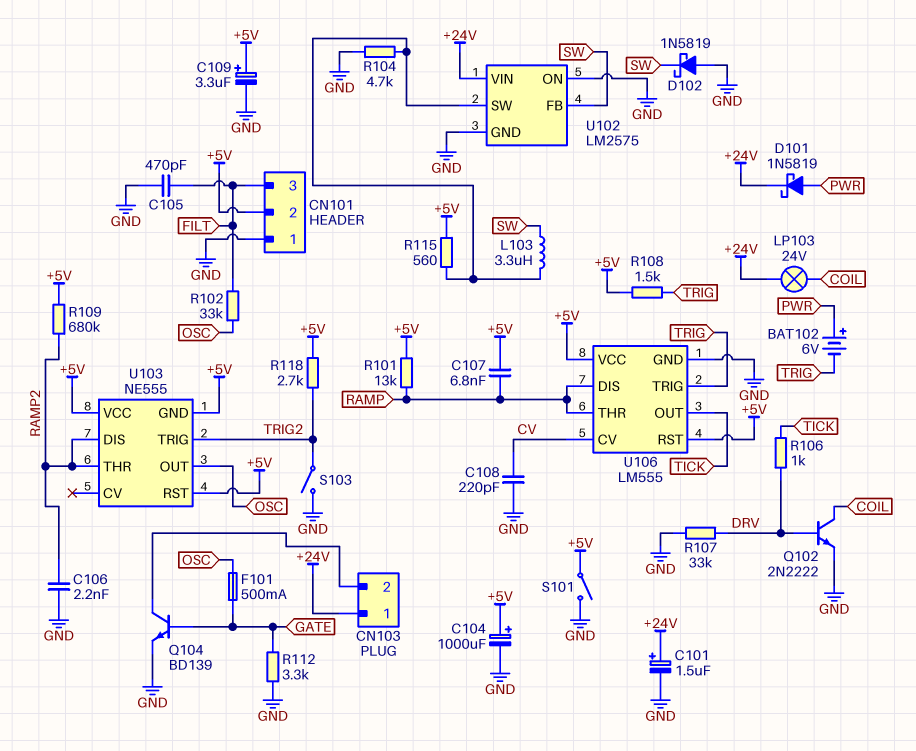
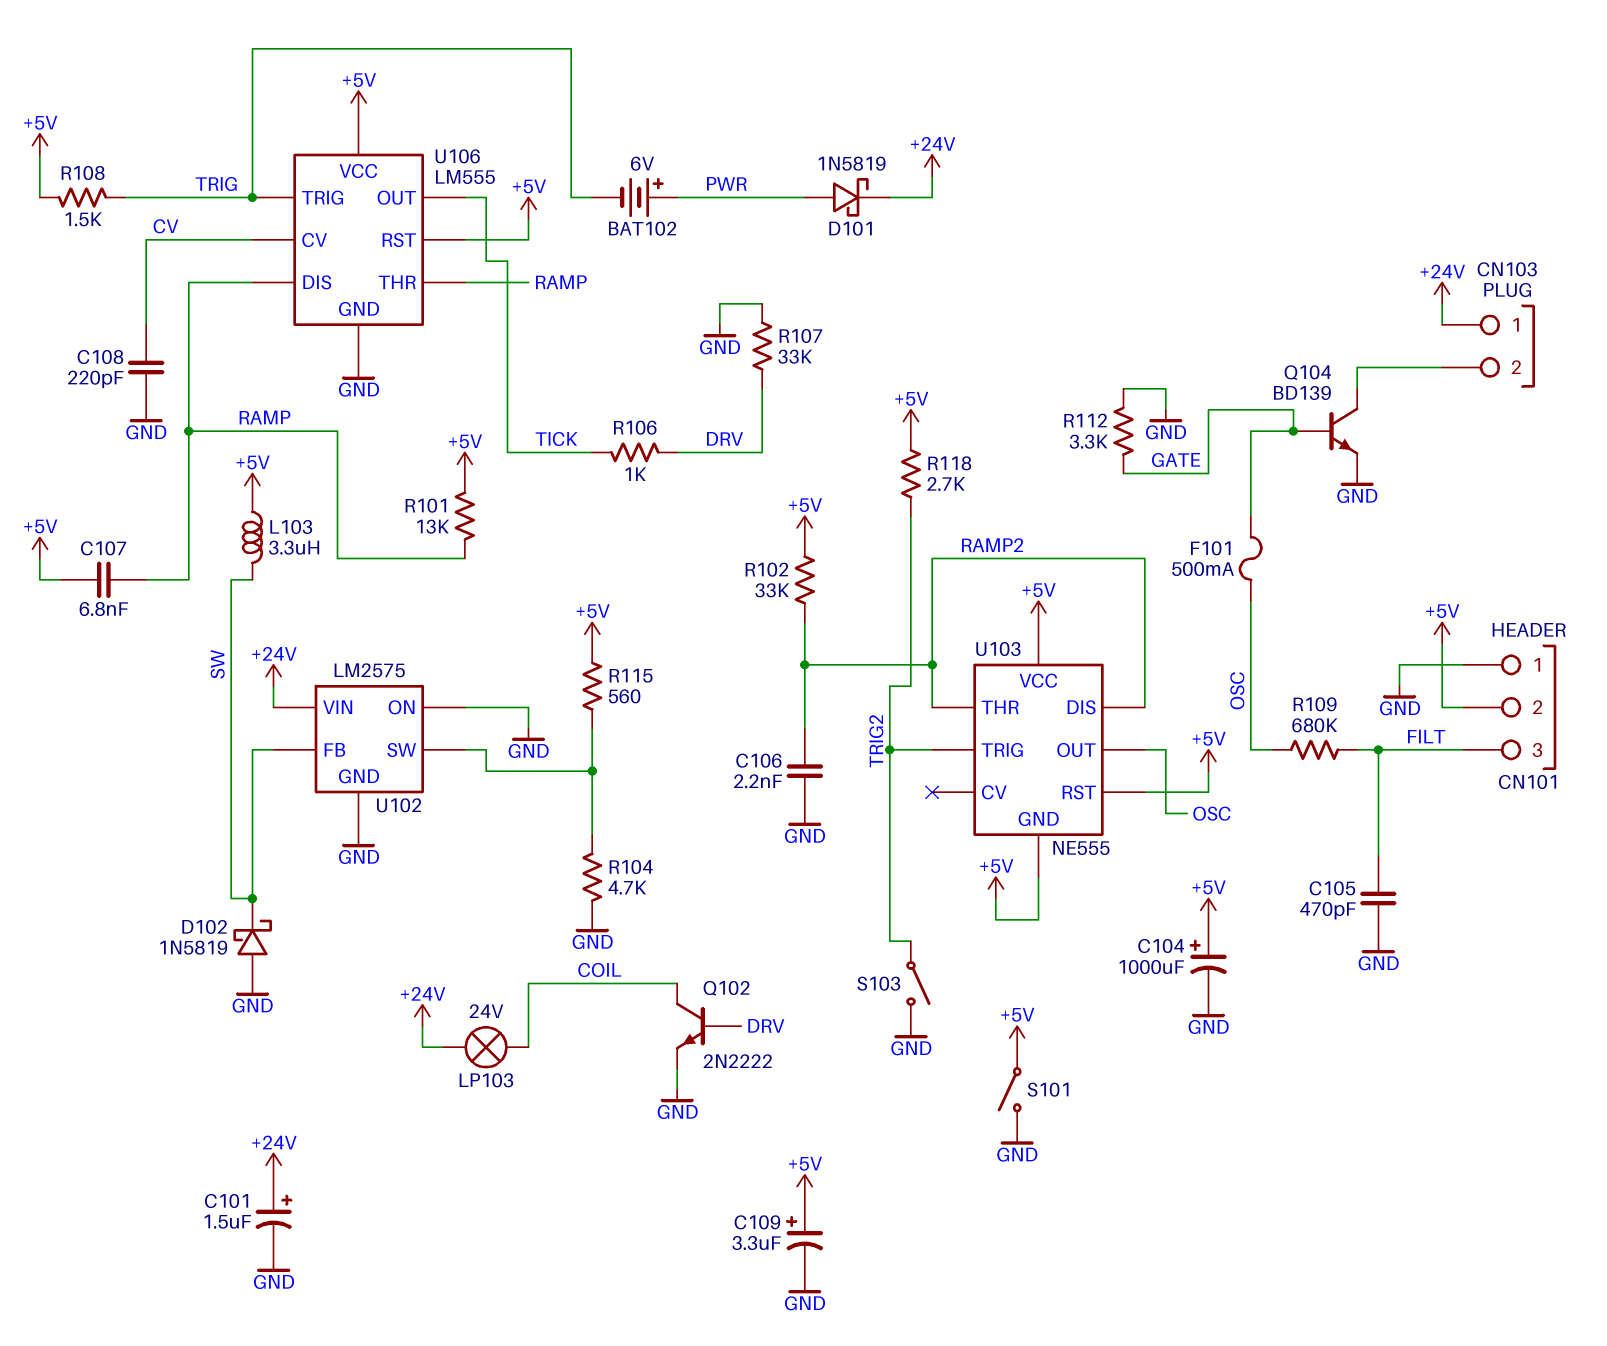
L103: 3.3uH (SW, U102/SW) -> 3.3uH (+5V, SW)
R102: 33k (FILT, OSC) -> 33k (+5V, RAMP2)
R109: 680k (+5V, RAMP2) -> 680k (FILT, OSC)

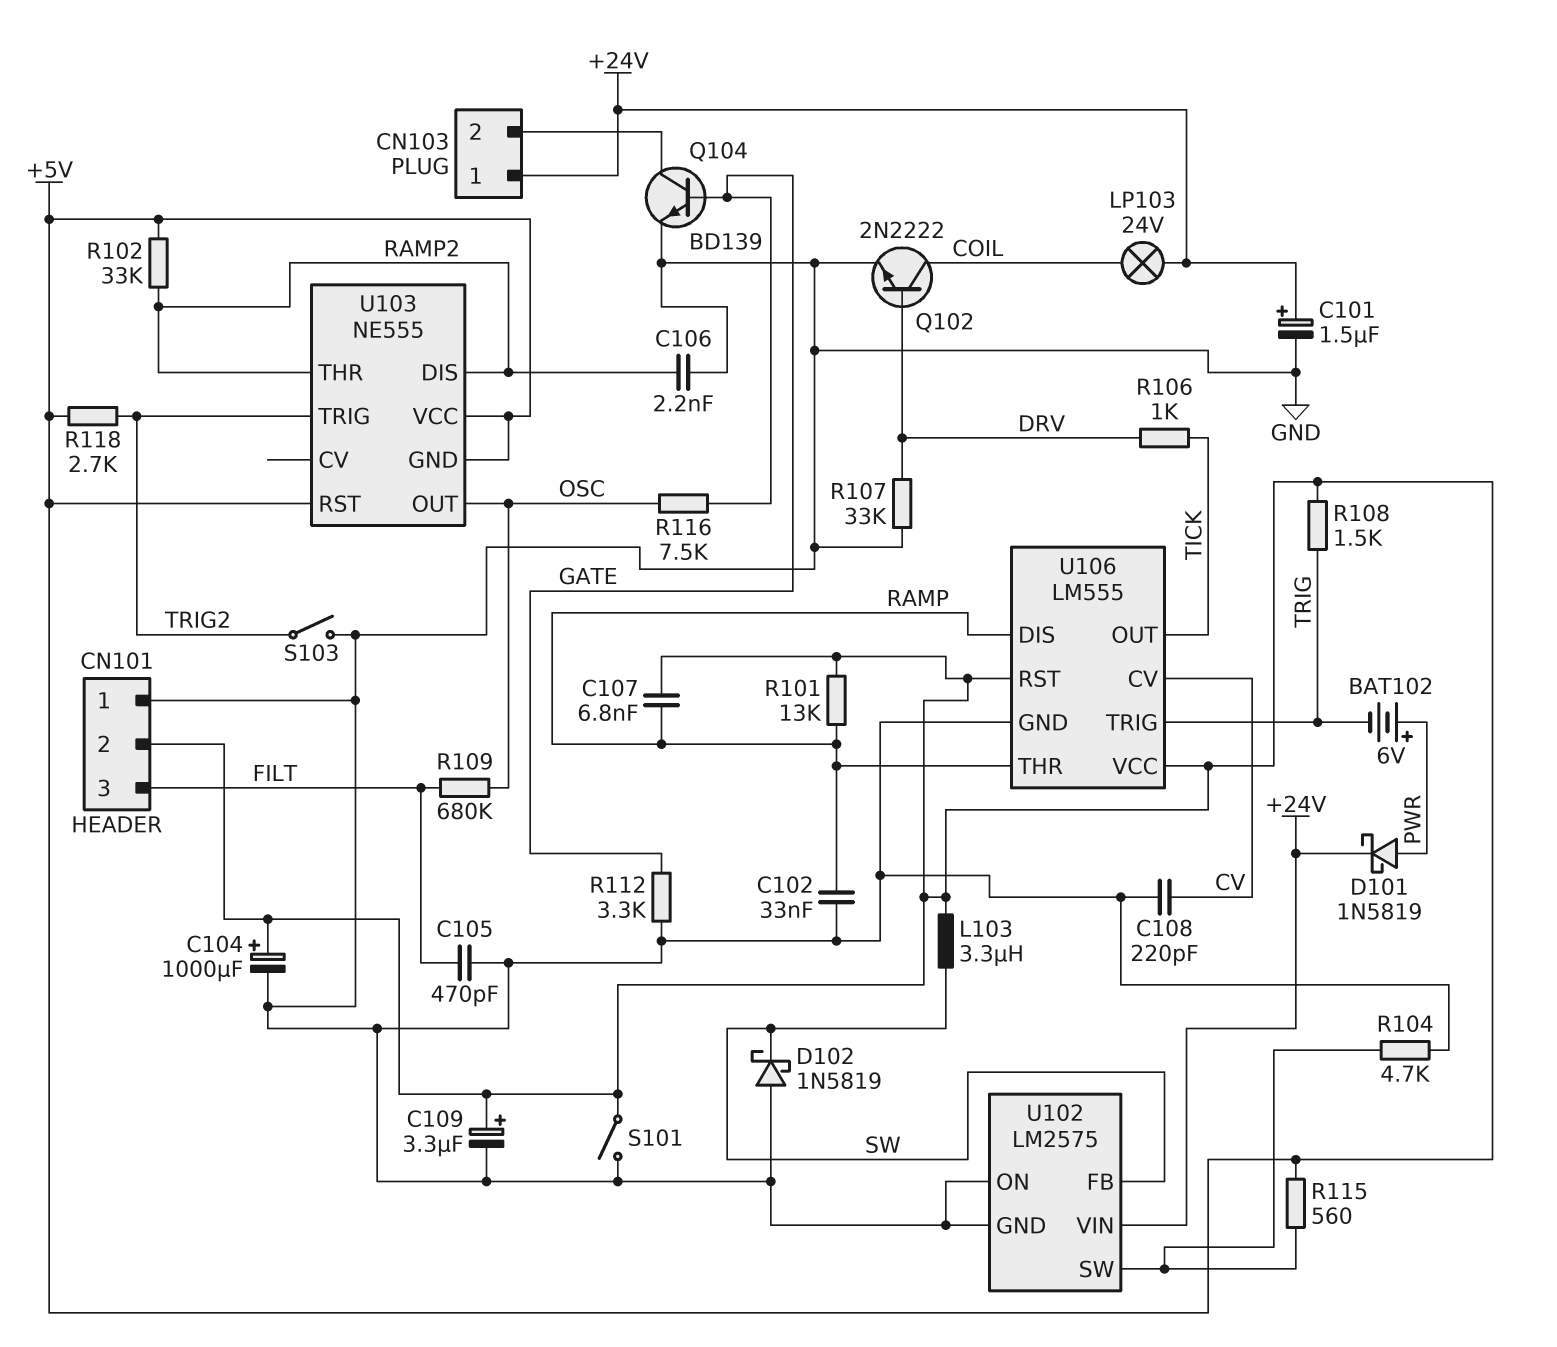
C102: none -> 33nF (GND, RAMP)
F101: 500mA (GATE, OSC) -> none
R116: none -> 7.5k (GATE, OSC)

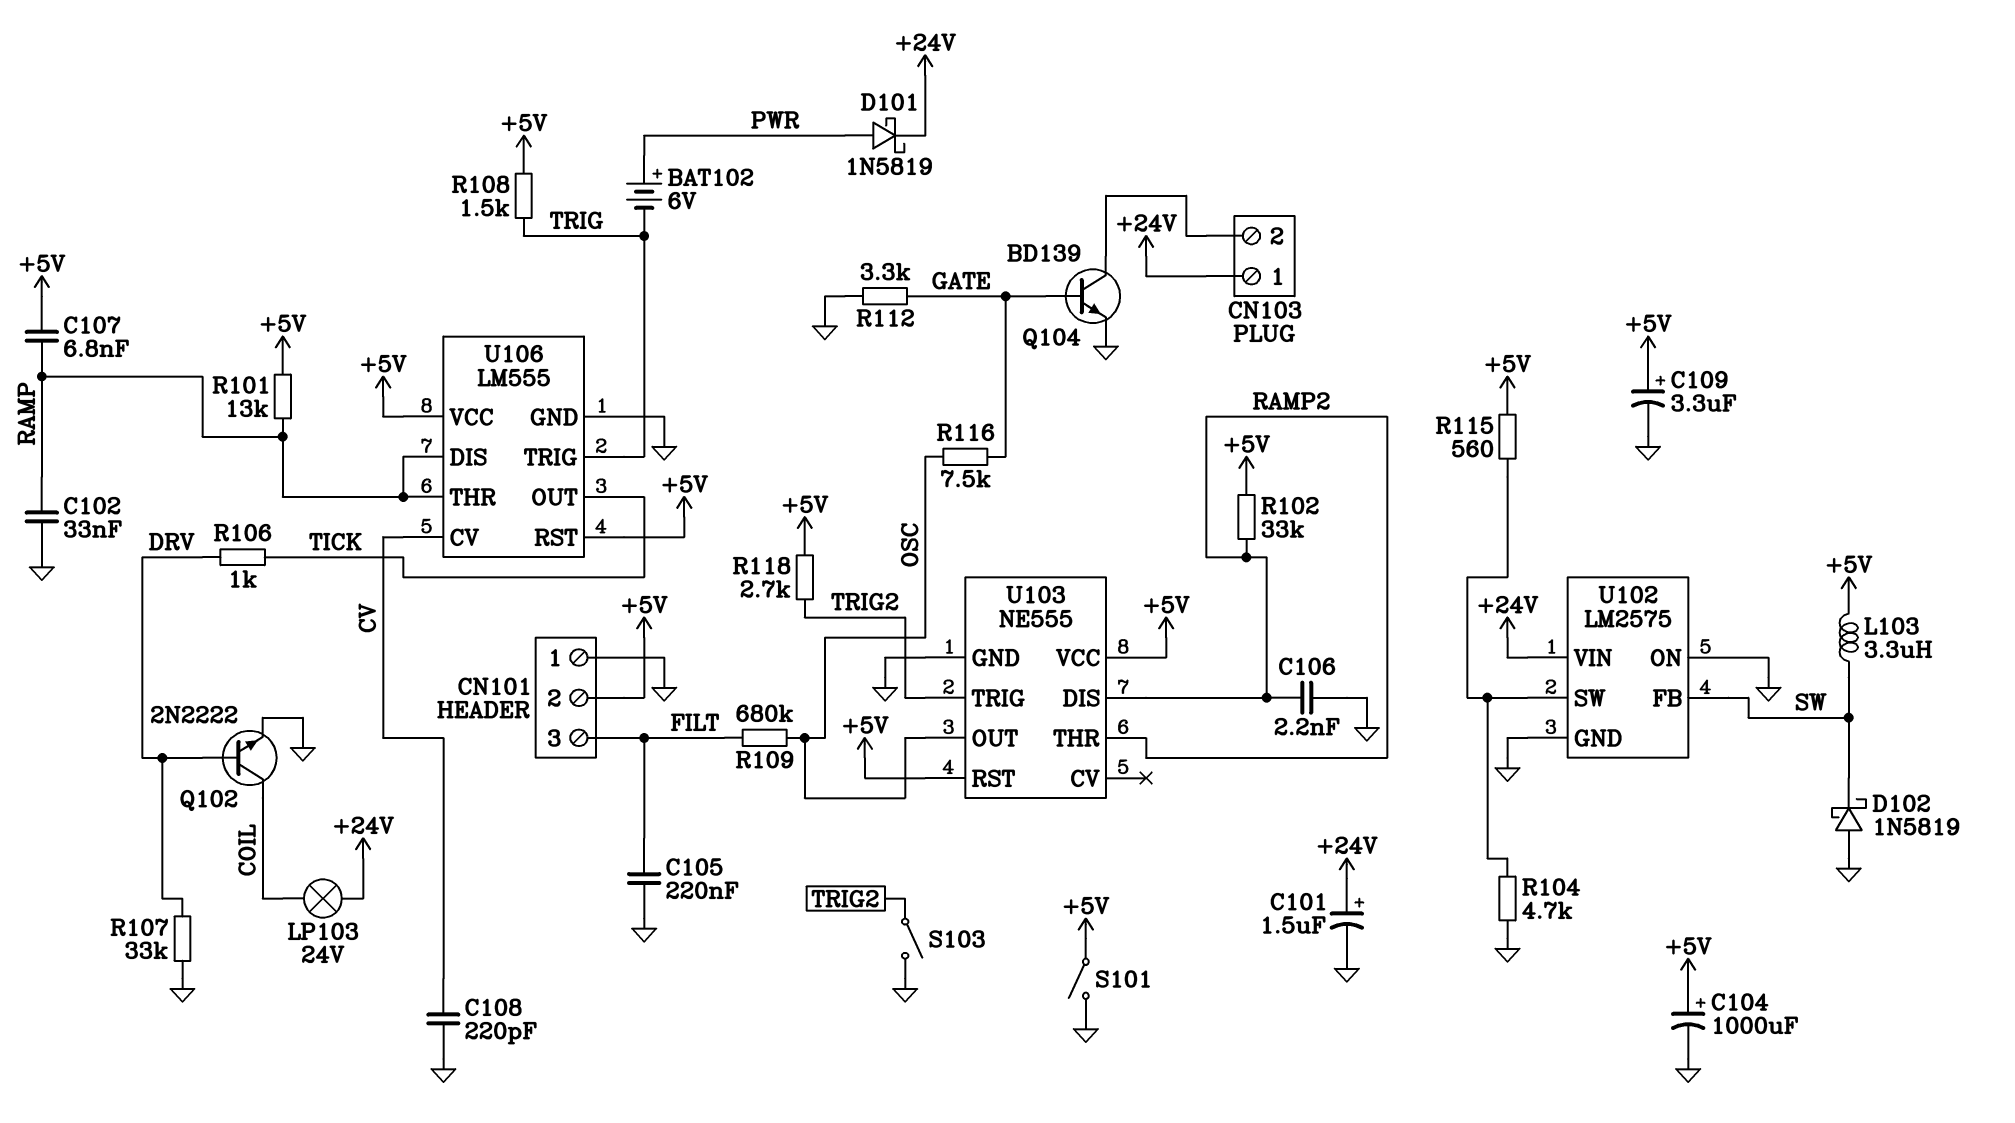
C105: 470pF (FILT, GND) -> 220nF (FILT, GND)
U103 pin GND: +5V -> GND

